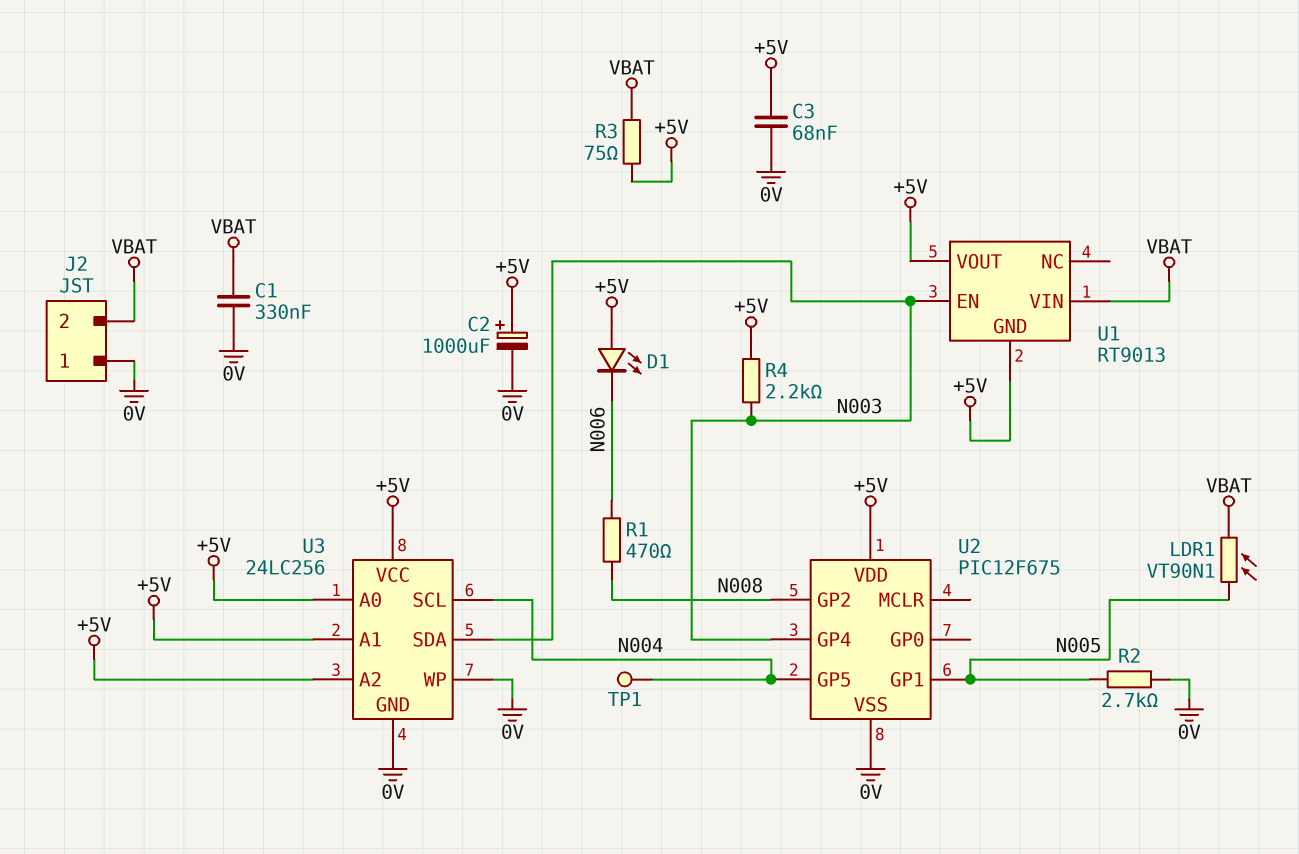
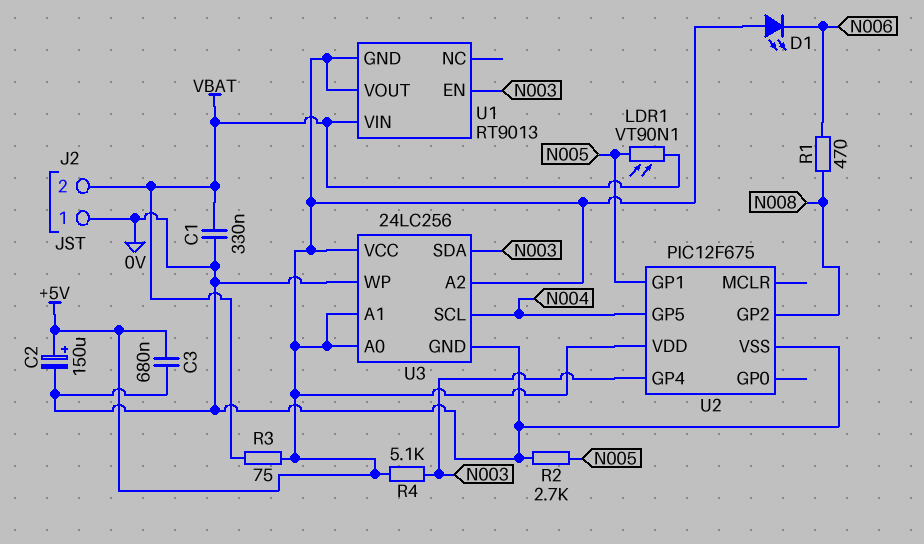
C2: 1000uF (plus +5V, minus 0V) -> 150uF (plus +5V, minus 0V)
C3: 68nF (+5V, 0V) -> 680nF (+5V, 0V)
R4: 2.2k (+5V, N003) -> 5.1k (+5V, N003)
TP1: test point (N004) -> none

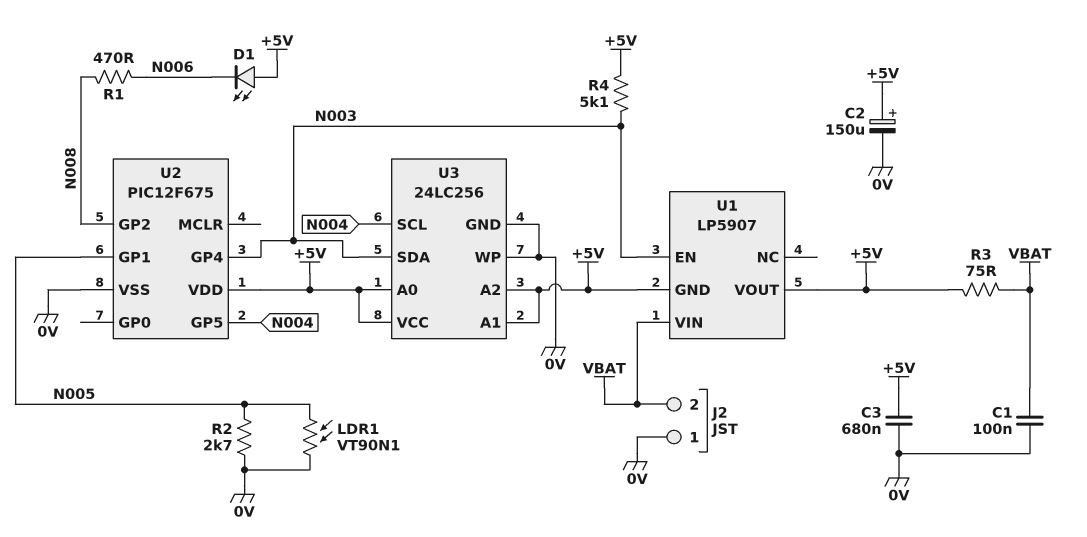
C1: 330nF (0V, VBAT) -> 100nF (0V, VBAT)
LDR1: VT90N1 (N005, VBAT) -> VT90N1 (0V, N005)
U1: RT9013 -> LP5907

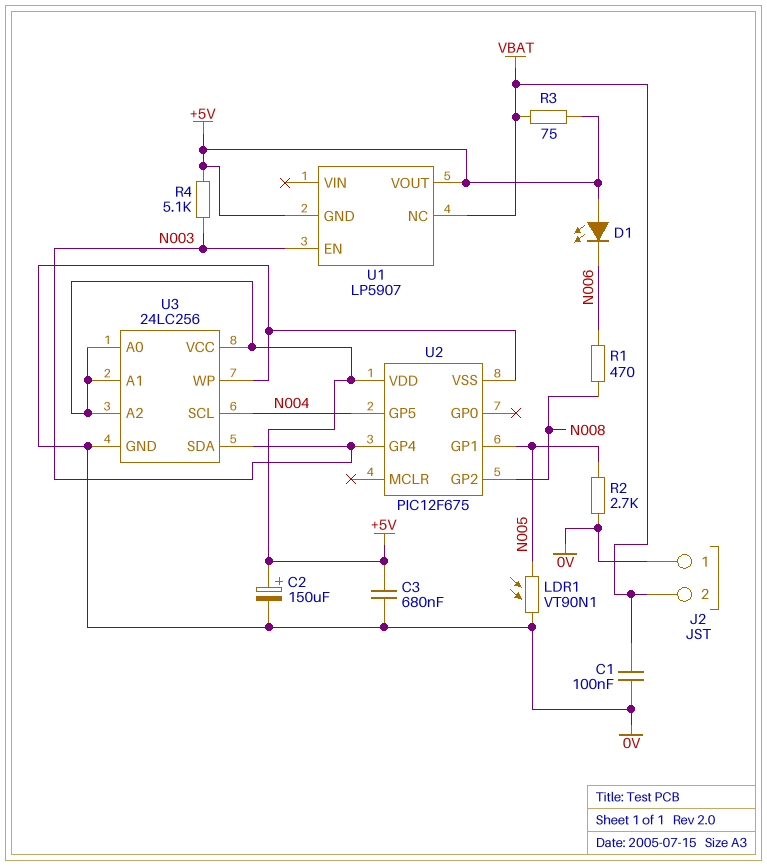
U1 pin NC: none -> VBAT
U1 pin VIN: VBAT -> none

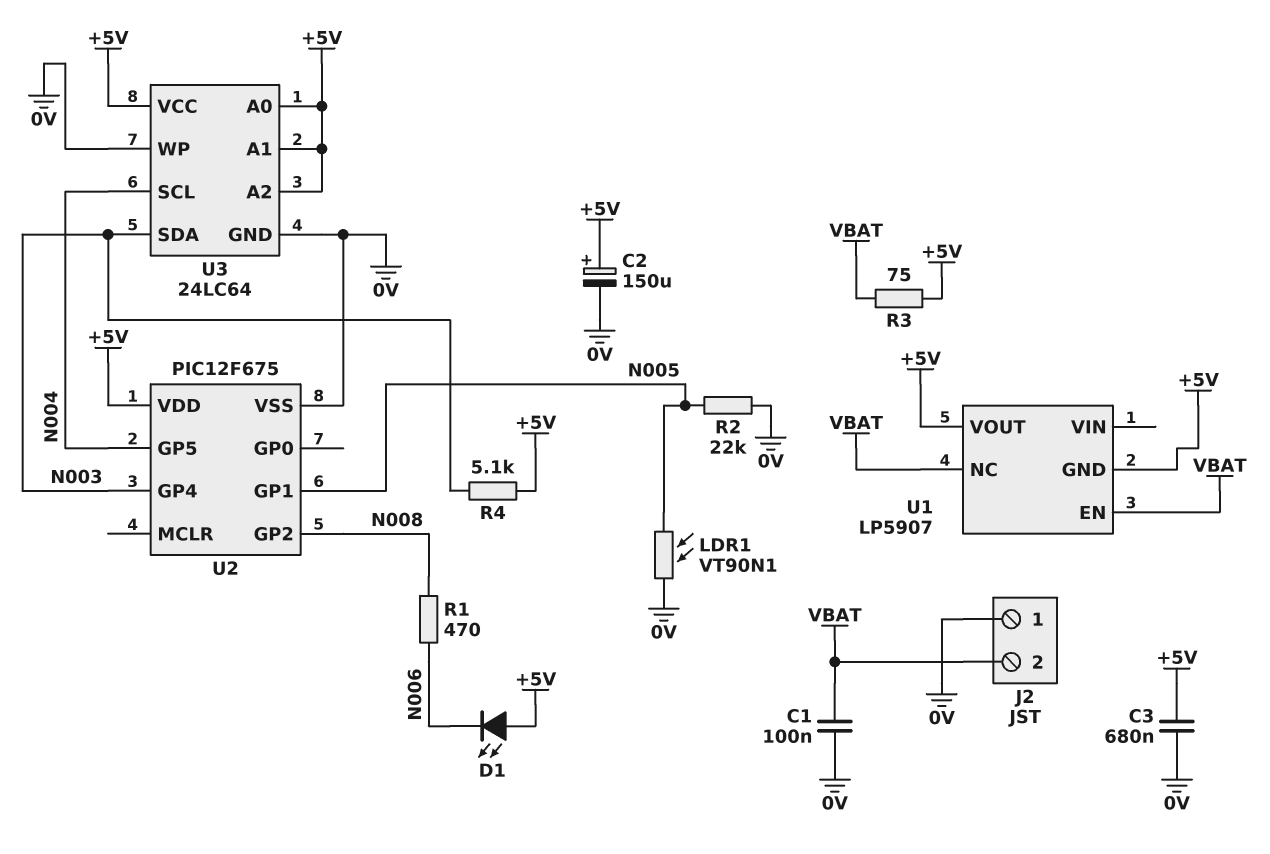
R2: 2.7k (0V, N005) -> 22k (0V, N005)
U1 pin EN: N003 -> VBAT
U3: 24LC256 -> 24LC64

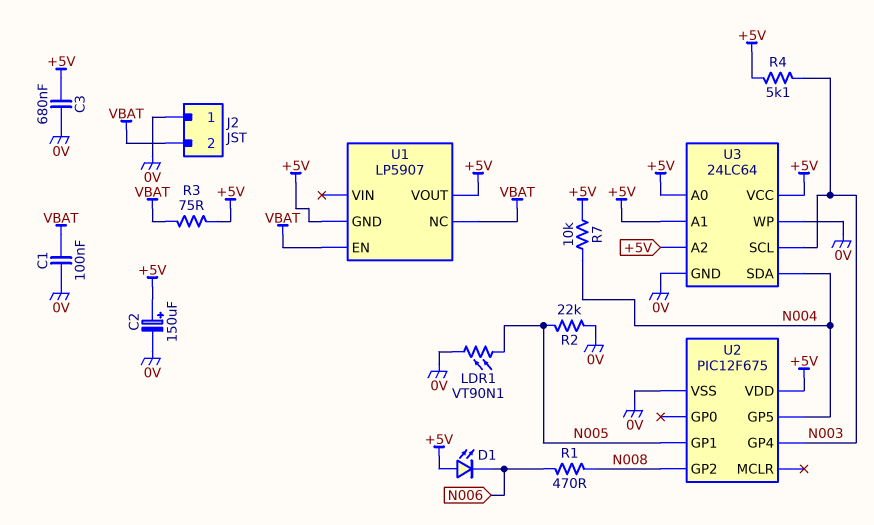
R7: none -> 10k (+5V, N004)
U3 pin SCL: N004 -> N003
U3 pin SDA: N003 -> N004

